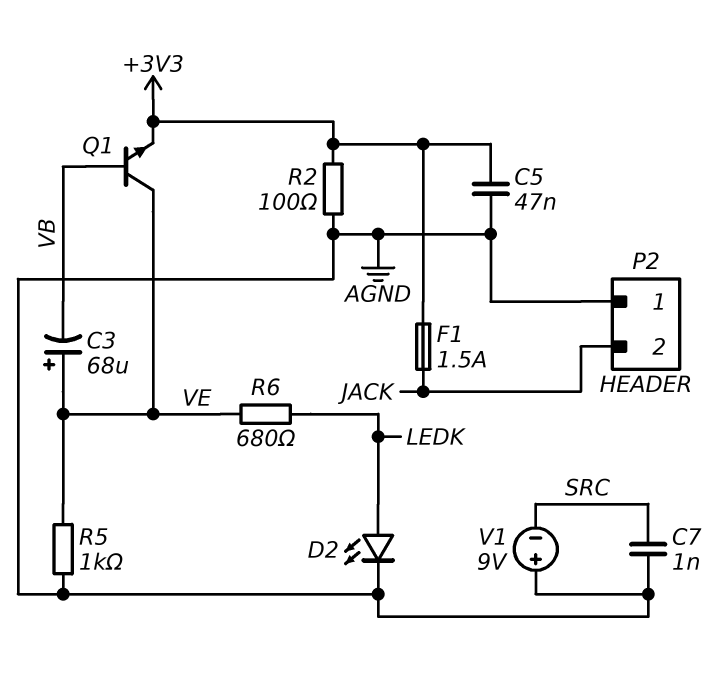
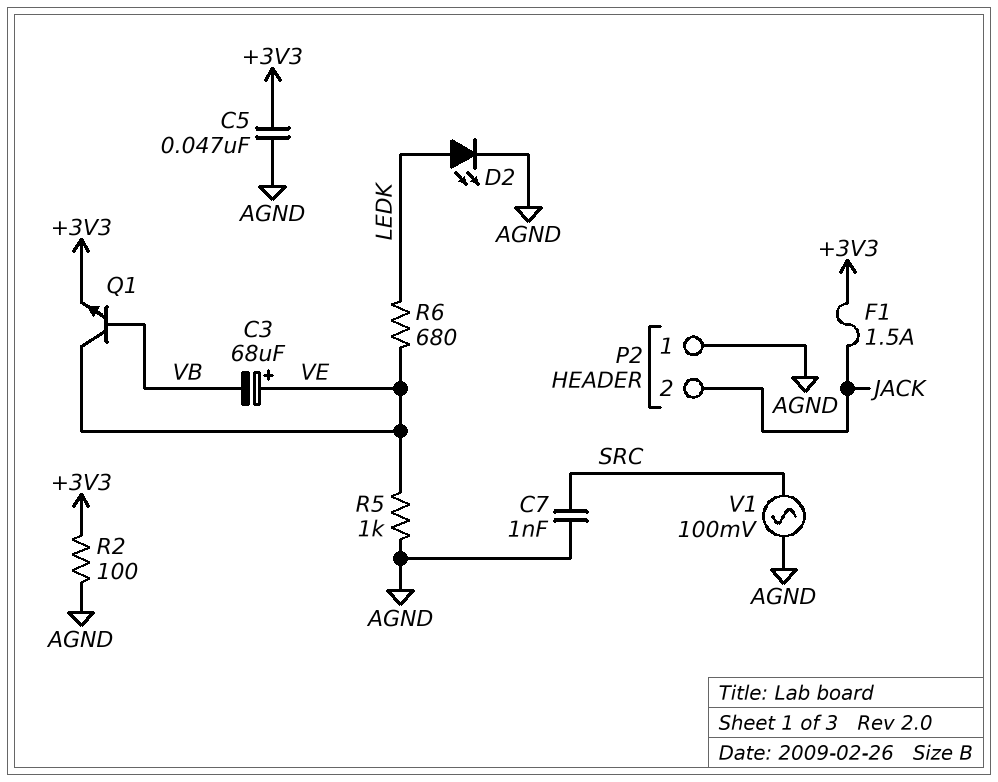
V1: 9V (plus AGND, minus SRC) -> AC 100mV (AGND, SRC)

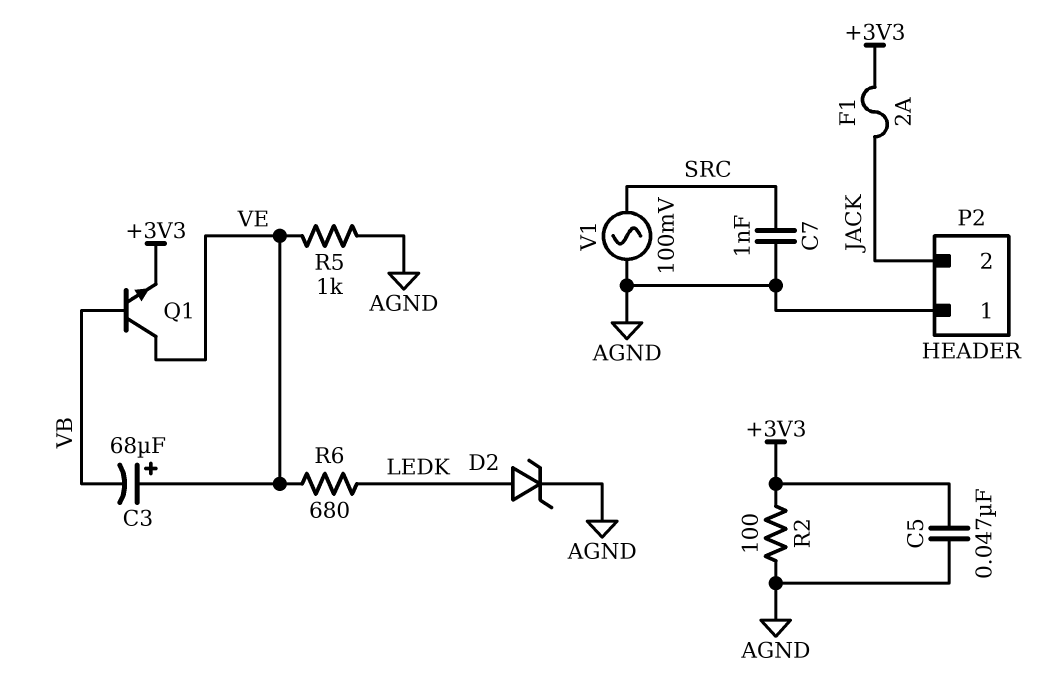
D2: LED (A LEDK, K AGND) -> zener (A LEDK, K AGND)
F1: 1.5A (+3V3, JACK) -> 2A (+3V3, JACK)

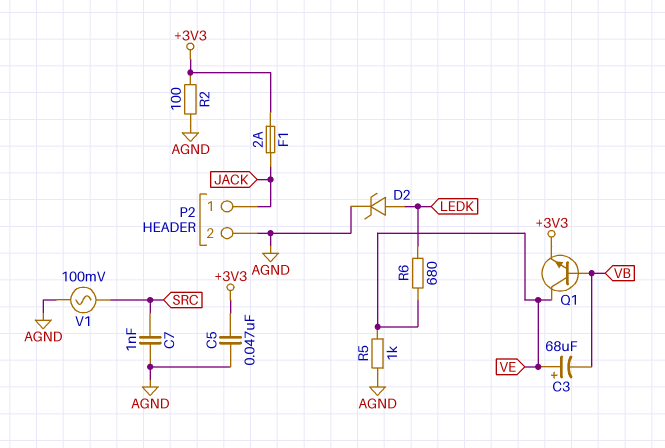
P2 pin 1: AGND -> JACK
P2 pin 2: JACK -> AGND

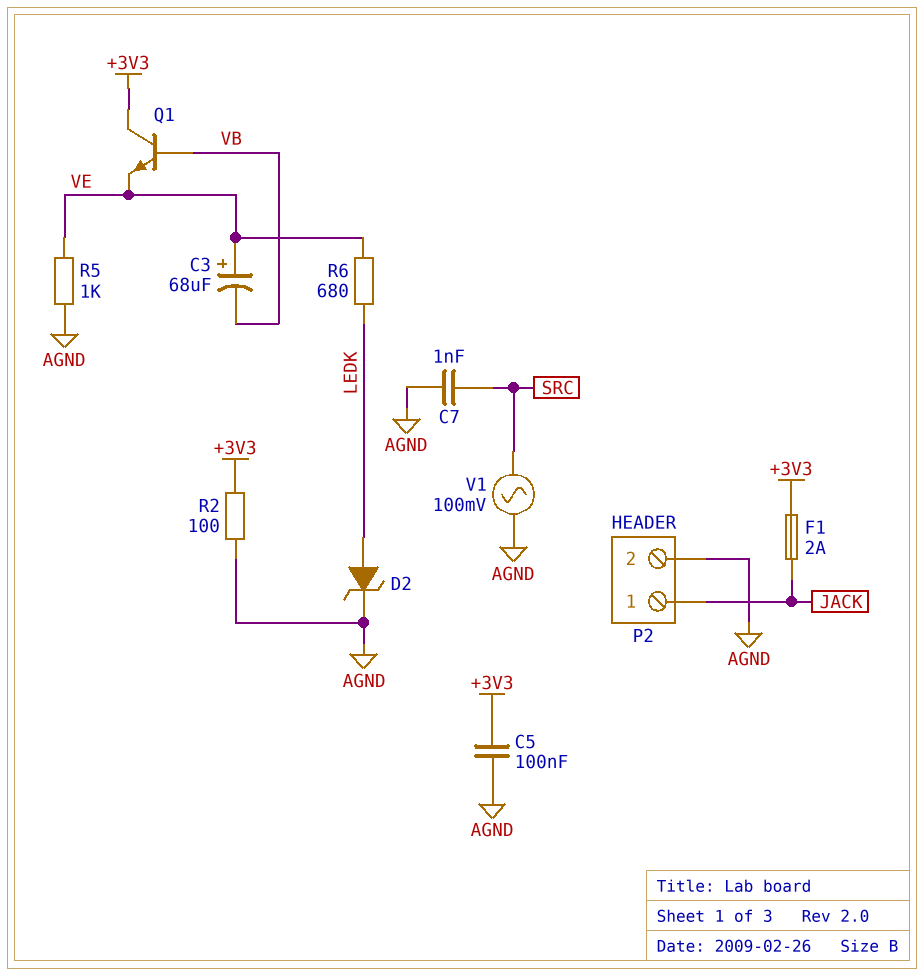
C5: 47nF (+3V3, AGND) -> 100nF (+3V3, AGND)
Q1: NPN (B VB, C VE, E +3V3) -> NPN (B VB, C +3V3, E VE)

